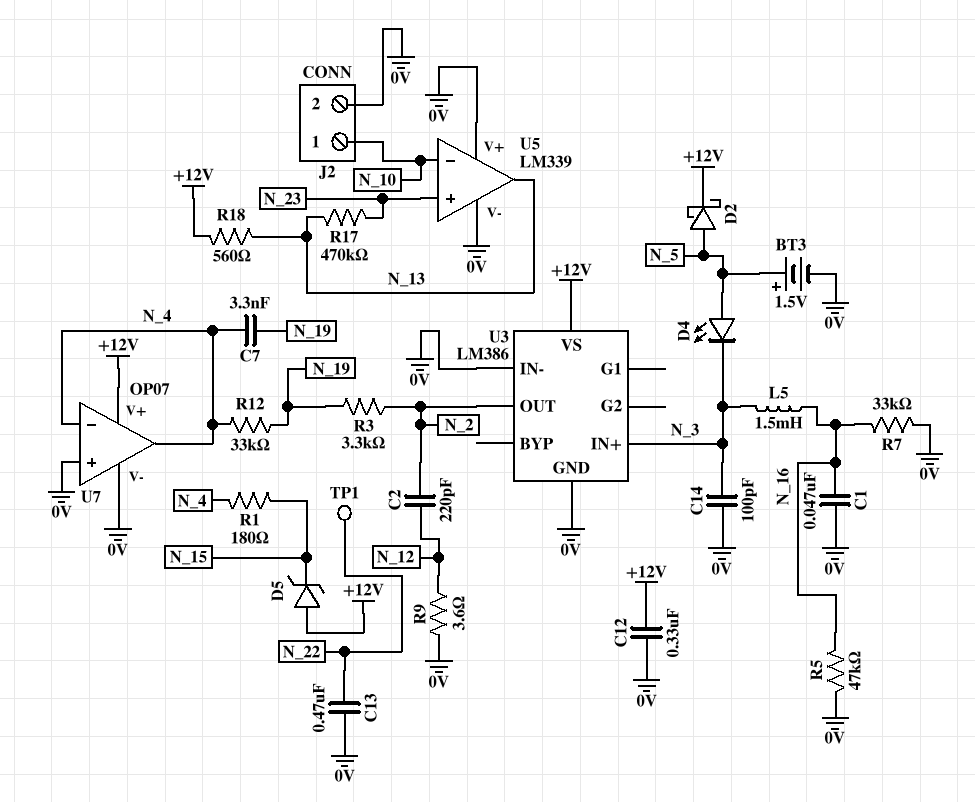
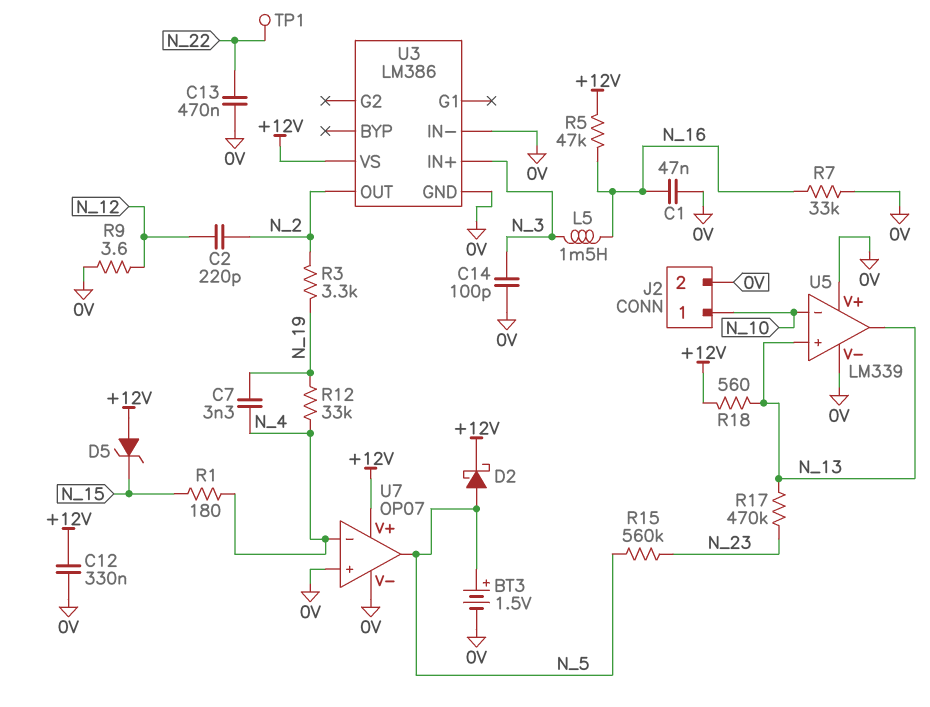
D4: LED (A N_5, K N_3) -> none
R5: 47k (0V, N_16) -> 47k (+12V, N_16)
R15: none -> 560k (N_5, N_23)
U5 pin in+: N_23 -> N_13
U7 pin out: N_4 -> N_5

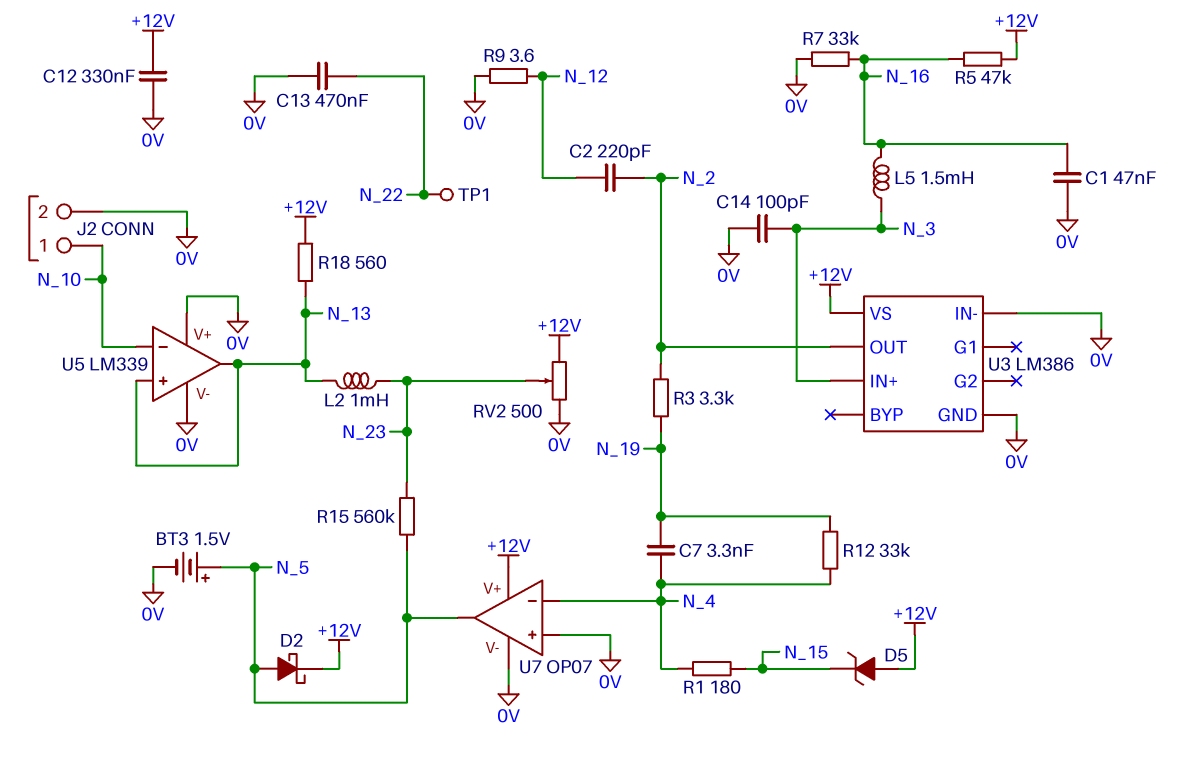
L2: none -> 1mH (N_13, N_23)
R17: 470k (N_13, N_23) -> none
RV2: none -> 500 (+12V, 0V, wiper N_23)

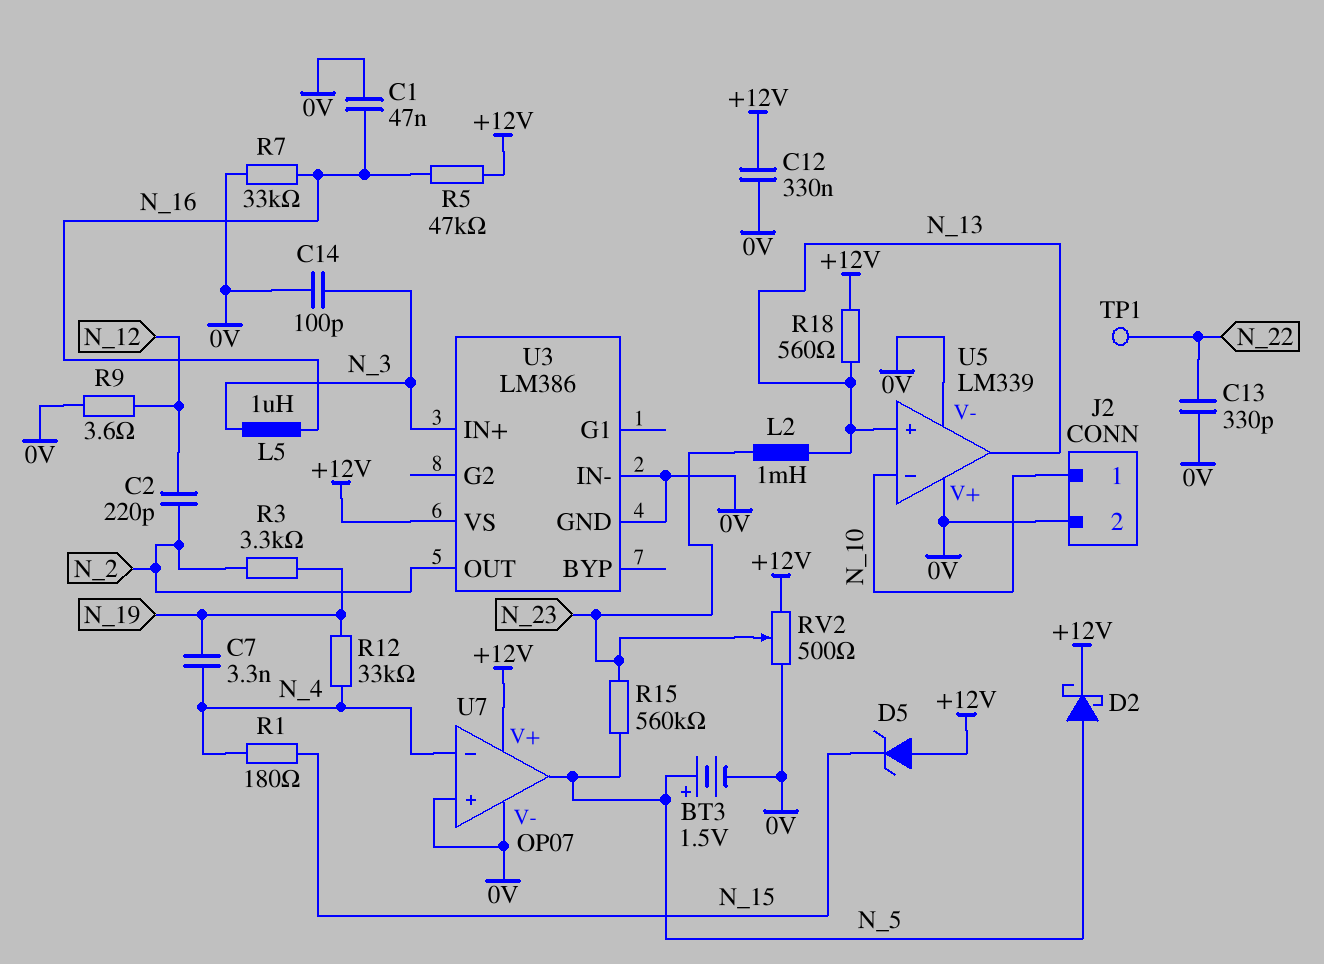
C13: 470nF (0V, N_22) -> 330pF (0V, N_22)
L5: 1.5mH (N_3, N_16) -> 1uH (N_3, N_16)

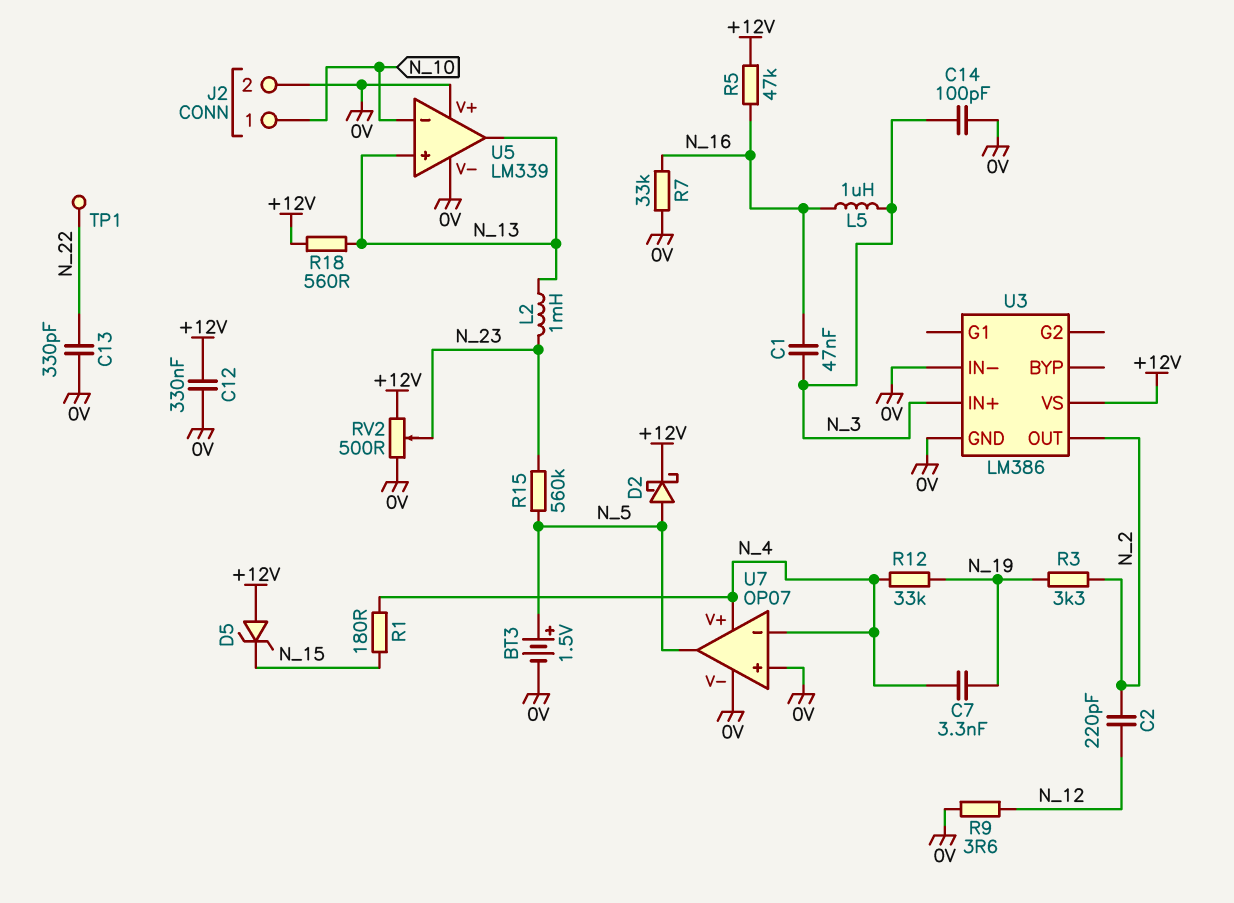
C1: 47nF (0V, N_16) -> 47nF (N_3, N_16)
U7 pin V+: +12V -> N_4

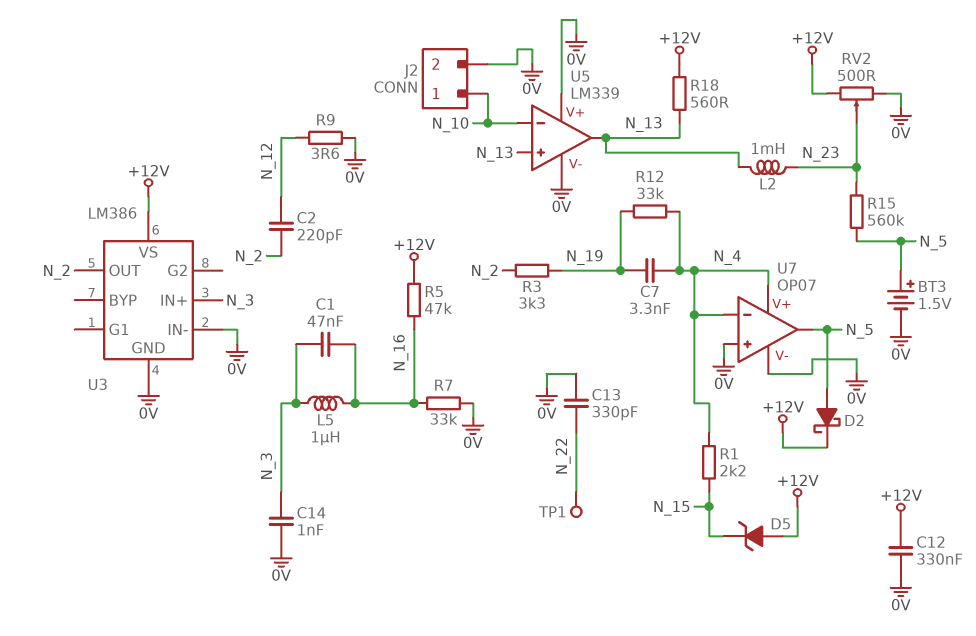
C14: 100pF (0V, N_3) -> 1nF (0V, N_3)
R1: 180 (N_4, N_15) -> 2.2k (N_4, N_15)

